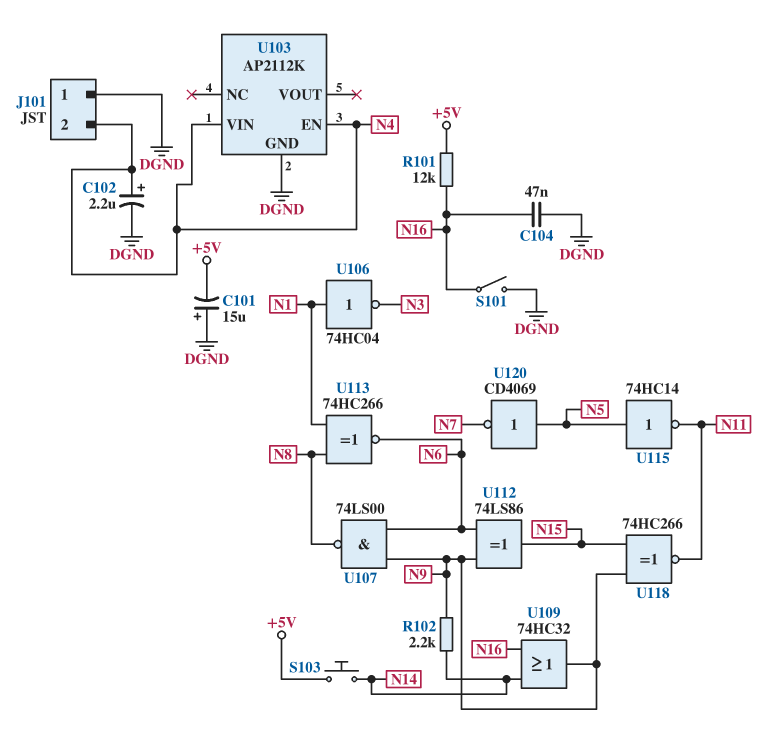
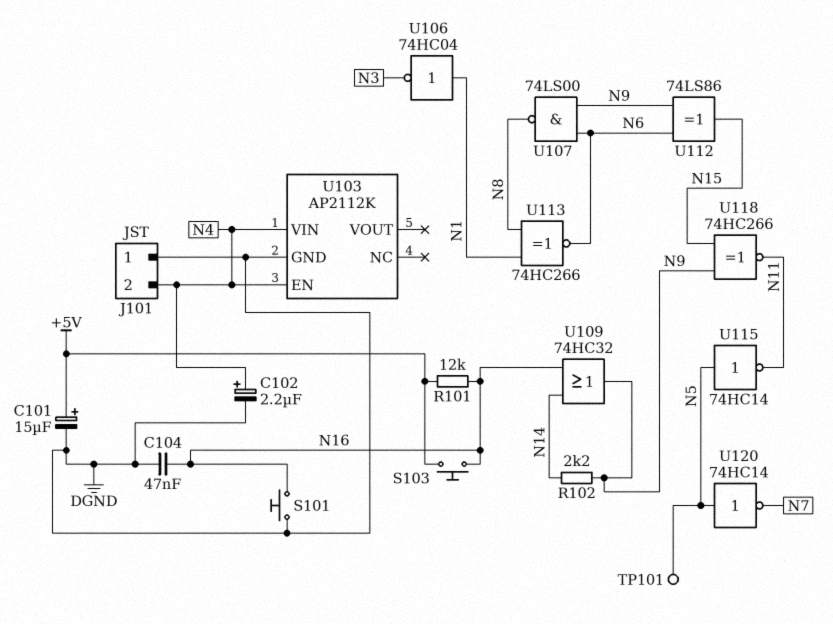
C101: 15uF (plus DGND, minus +5V) -> 15uF (plus +5V, minus DGND)
S101: switch (DGND, N16) -> button (DGND, N16)
S103: button (+5V, N14) -> button (+5V, N16)
TP101: none -> test point (N5)
U120: NOT CD4069 (in N5, out N7) -> NOT 74HC14 (in N5, out N7)

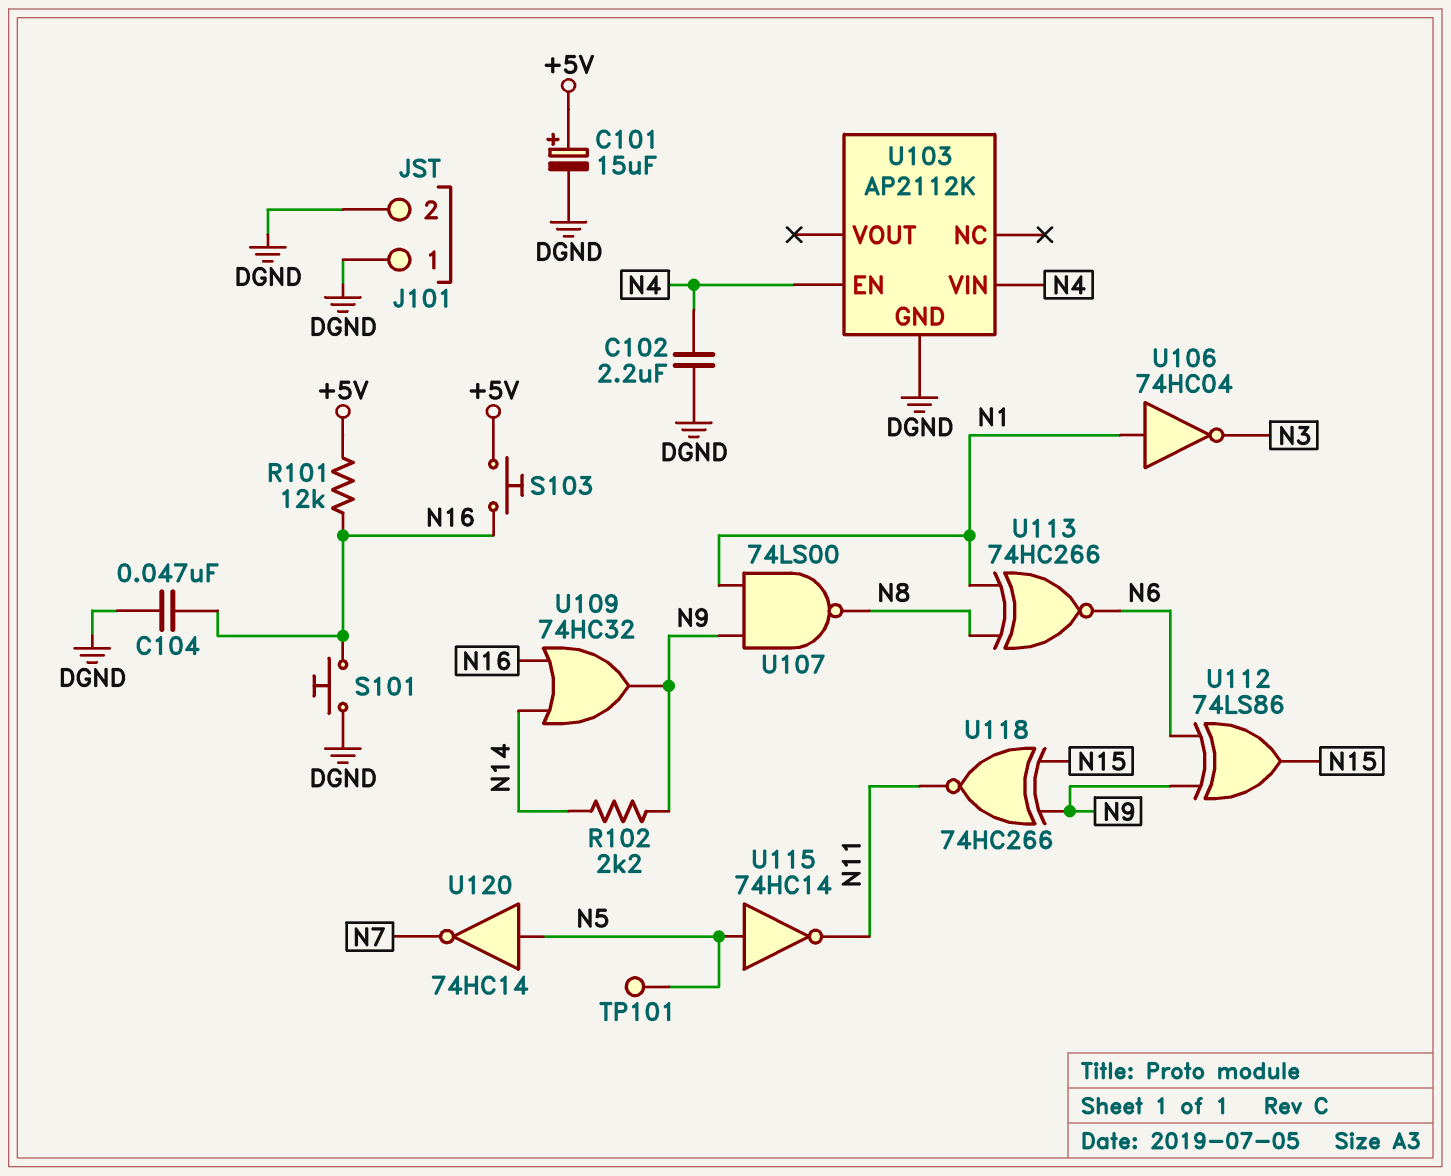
C102: 2.2uF (plus N4, minus DGND) -> 2.2uF (DGND, N4)
J101 pin 2: N4 -> DGND
U107: NAND 74LS00 (in N6, in N9, out N8) -> NAND 74LS00 (in N1, in N9, out N8)

